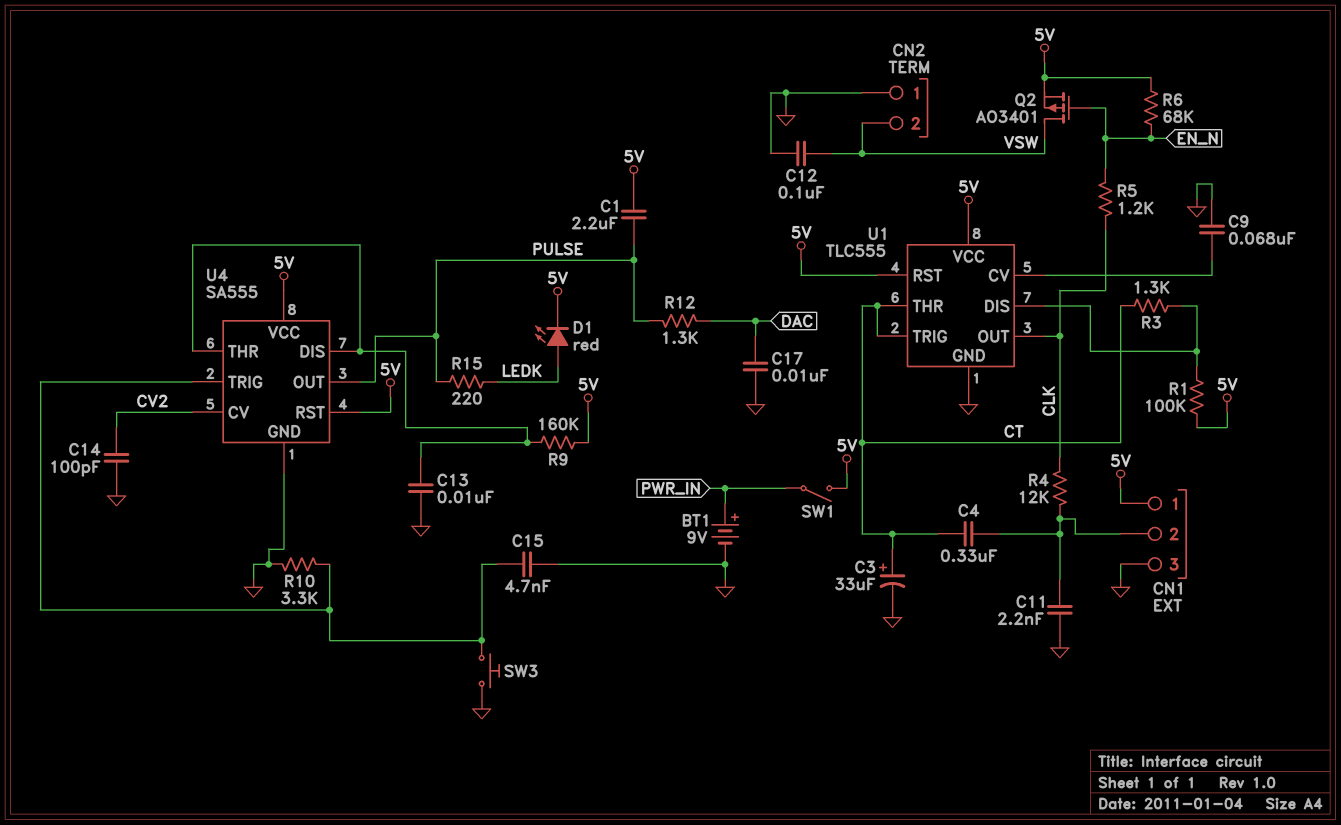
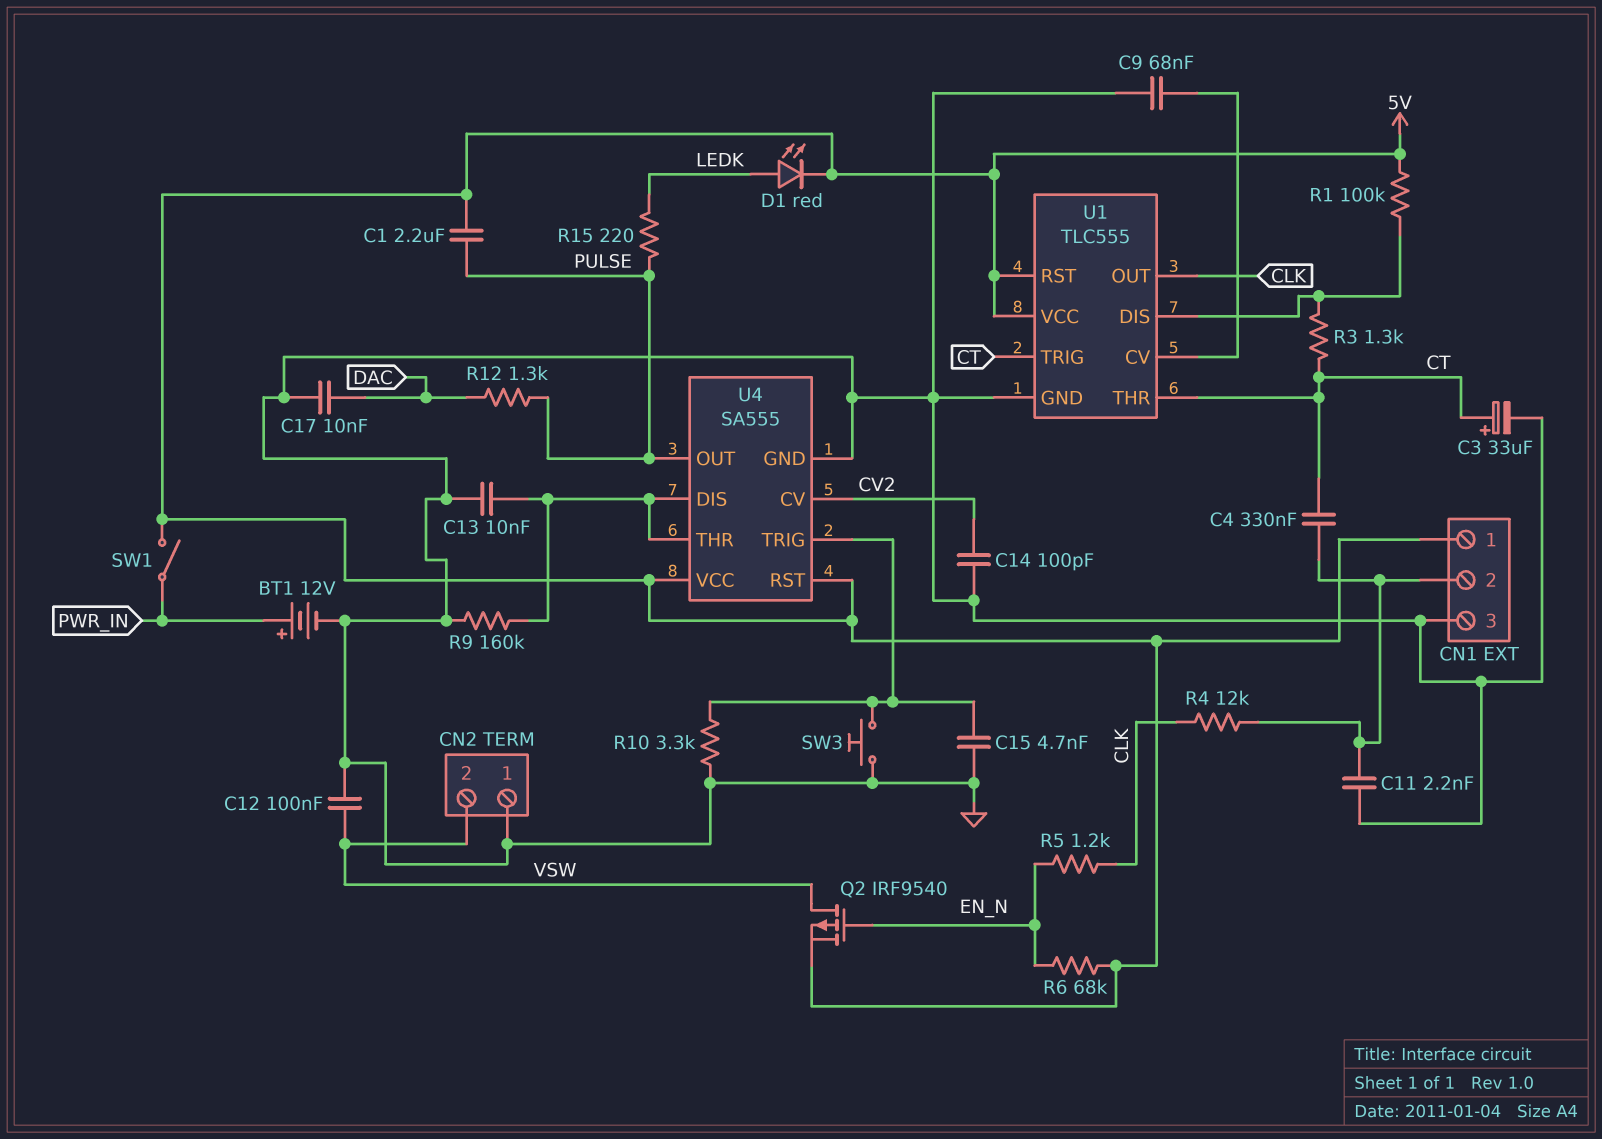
BT1: 9V (plus PWR_IN, minus GND) -> 12V (plus PWR_IN, minus GND)
Q2: PMOS AO3401 (G EN_N, D VSW, S 5V) -> PMOS IRF9540 (G EN_N, D VSW, S 5V)
R9: 160k (5V, U4/DIS) -> 160k (GND, U4/DIS)

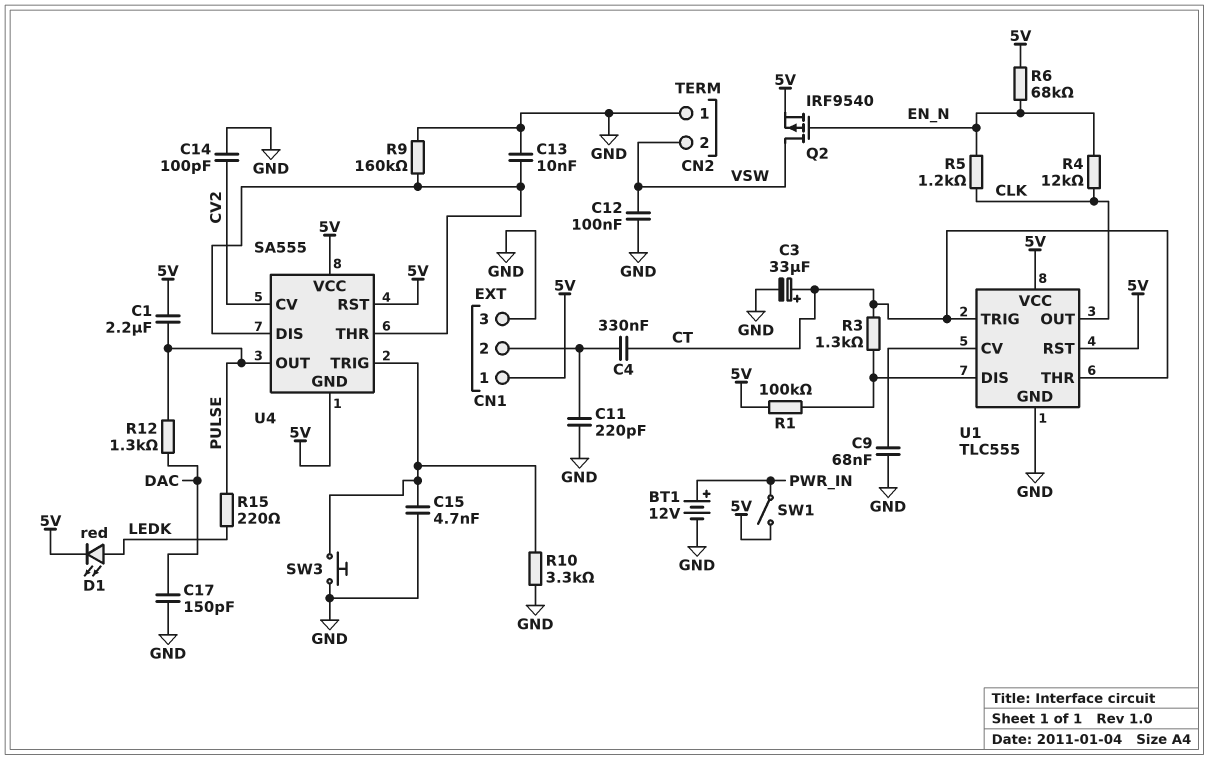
C11: 2.2nF (CN1/2, GND) -> 220pF (CN1/2, GND)
C17: 10nF (DAC, GND) -> 150pF (DAC, GND)
R4: 12k (CLK, CN1/2) -> 12k (CLK, EN_N)
U4 pin GND: GND -> 5V

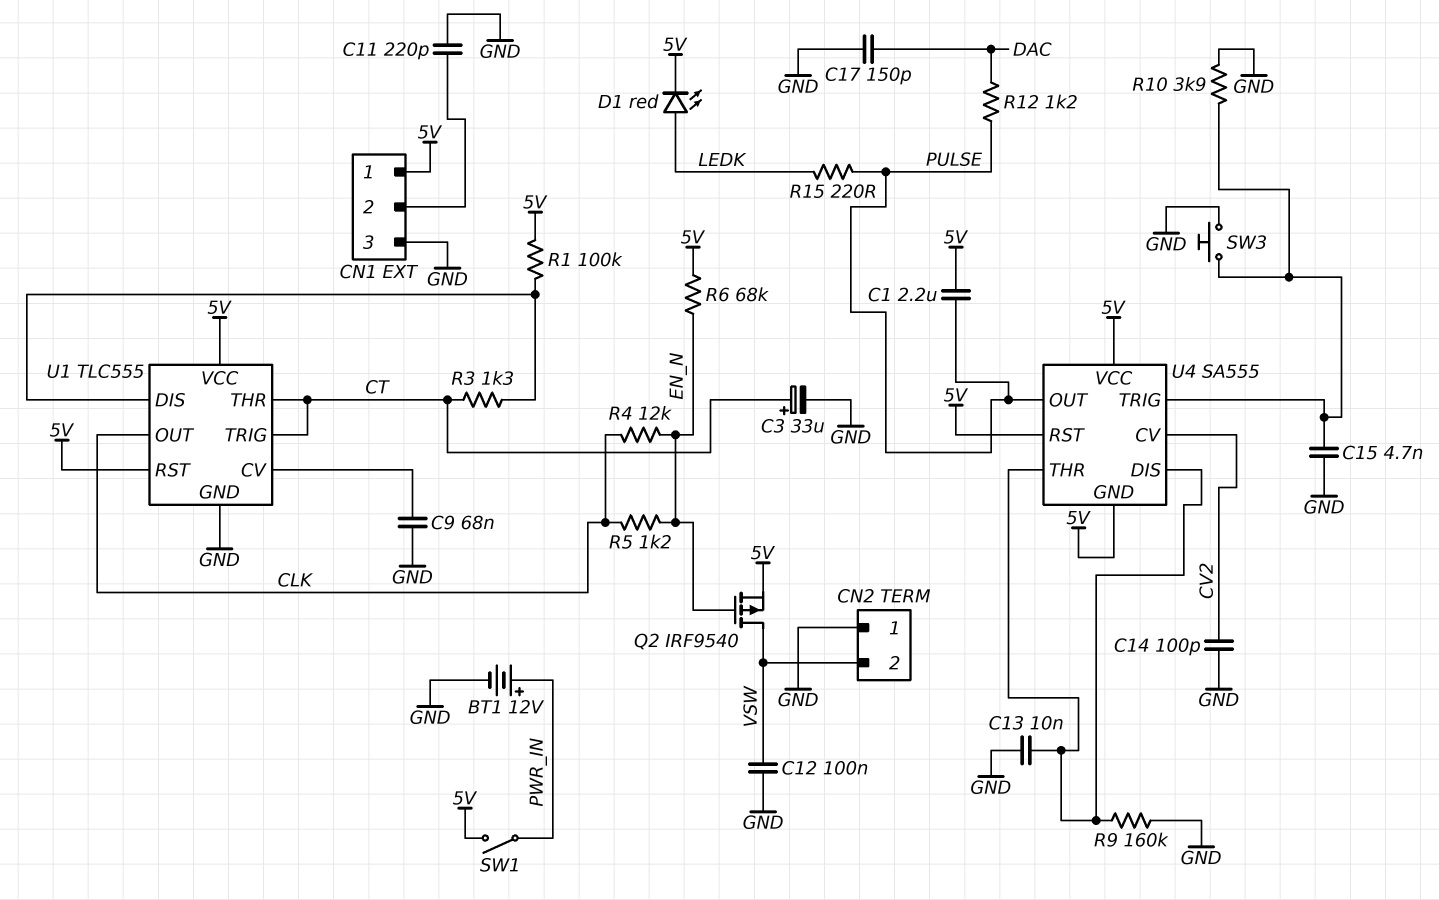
C4: 330nF (CN1/2, CT) -> none
R10: 3.3k (GND, U4/TRIG) -> 3.9k (GND, U4/TRIG)
R12: 1.3k (DAC, PULSE) -> 1.2k (DAC, PULSE)

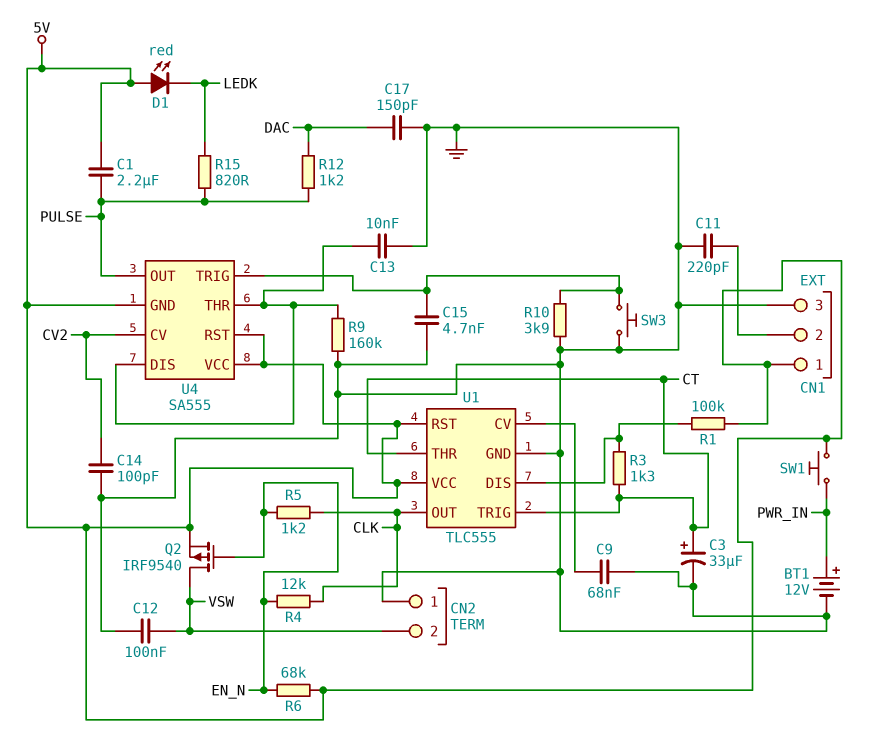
D1: LED red (A LEDK, K 5V) -> LED red (A 5V, K LEDK)
R15: 220 (LEDK, PULSE) -> 820 (LEDK, PULSE)
SW1: switch (5V, PWR_IN) -> button (5V, PWR_IN)

